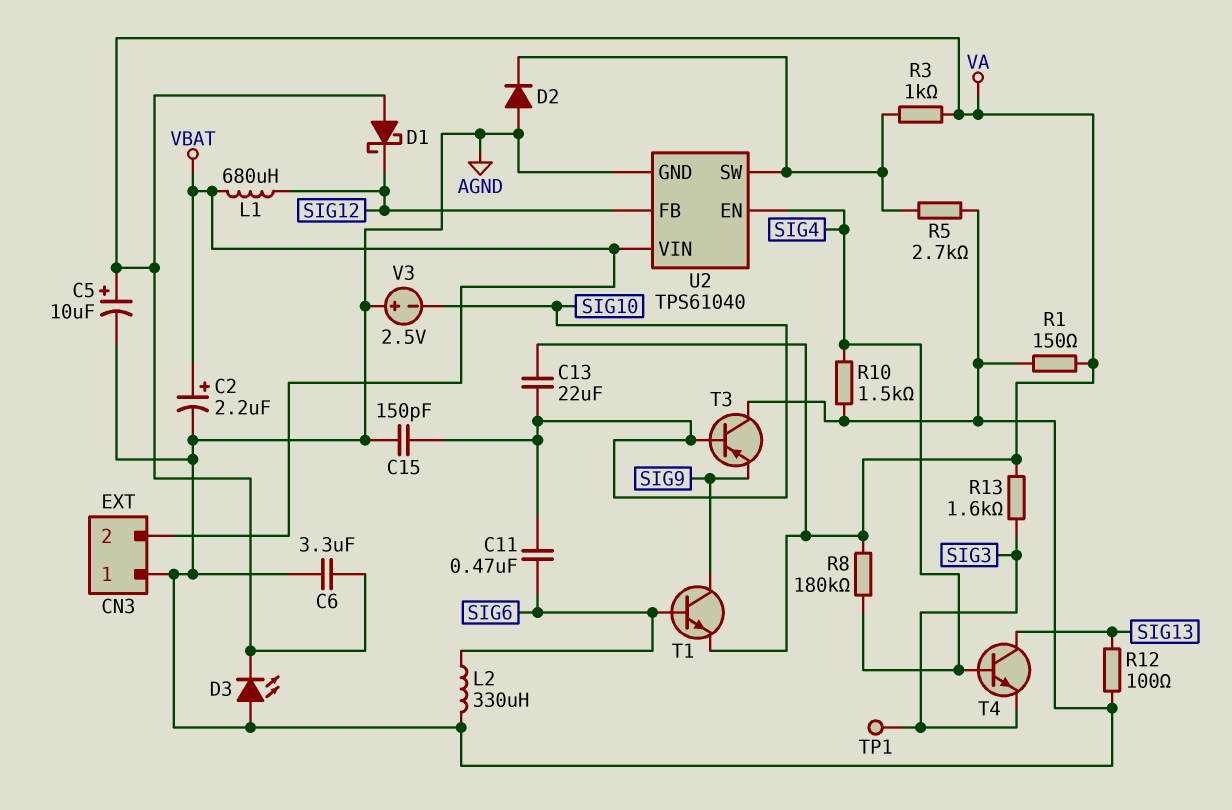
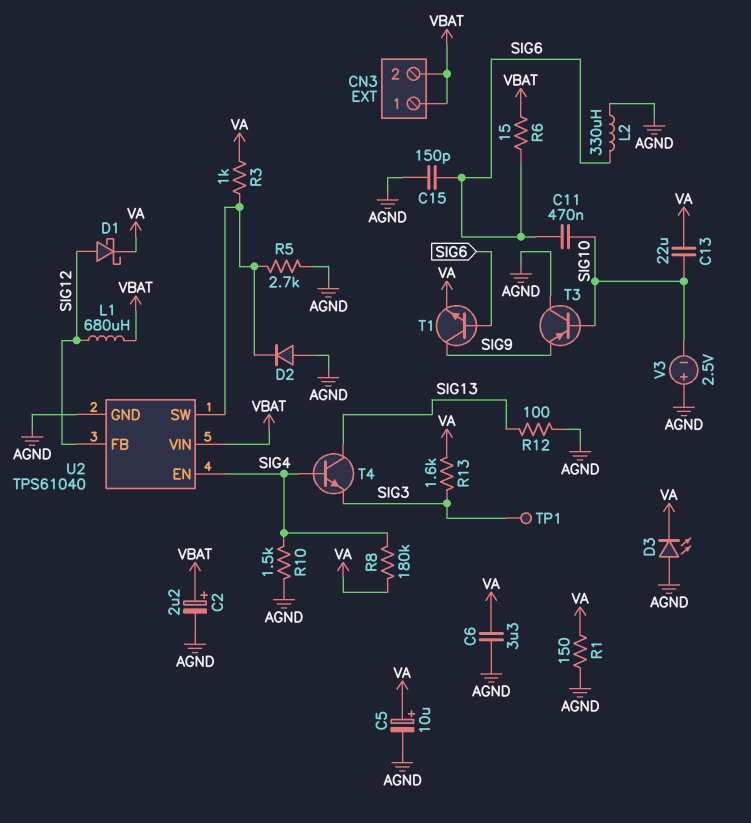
C15: 150pF (AGND, SIG10) -> 150pF (AGND, SIG6)
CN3 pin 1: AGND -> VBAT
D1: schottky (A VA, K SIG12) -> schottky (A SIG12, K VA)
R6: none -> 15 (SIG6, VBAT)

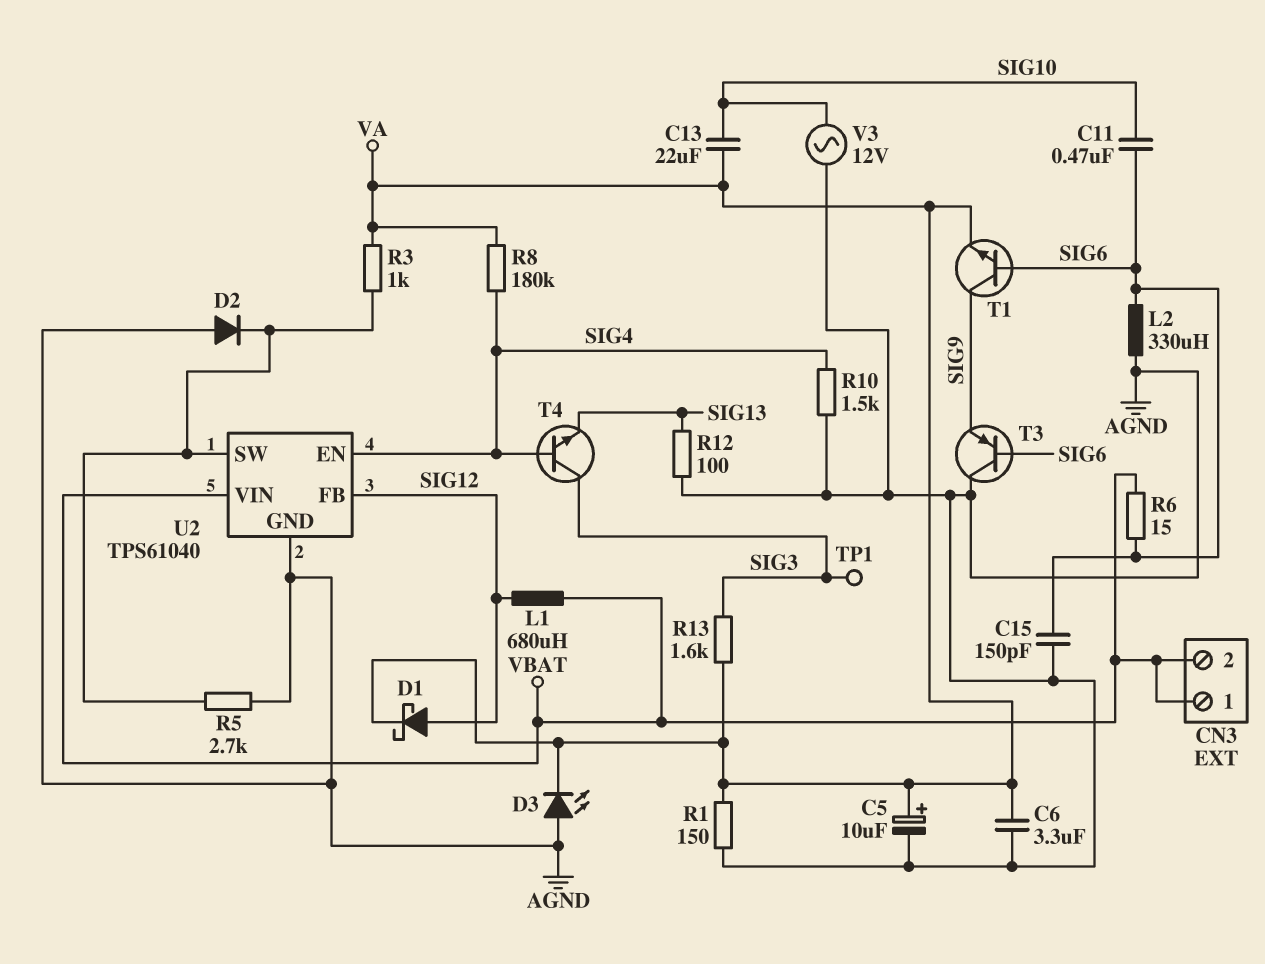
C2: 2.2uF (plus VBAT, minus AGND) -> none
T3: PNP (B SIG10, C AGND, E SIG9) -> PNP (B SIG6, C AGND, E SIG9)
T4: NPN (B SIG4, C SIG13, E SIG3) -> NPN (B SIG4, C SIG3, E SIG13)
V3: 2.5V (plus AGND, minus SIG10) -> AC 12V (AGND, SIG10)

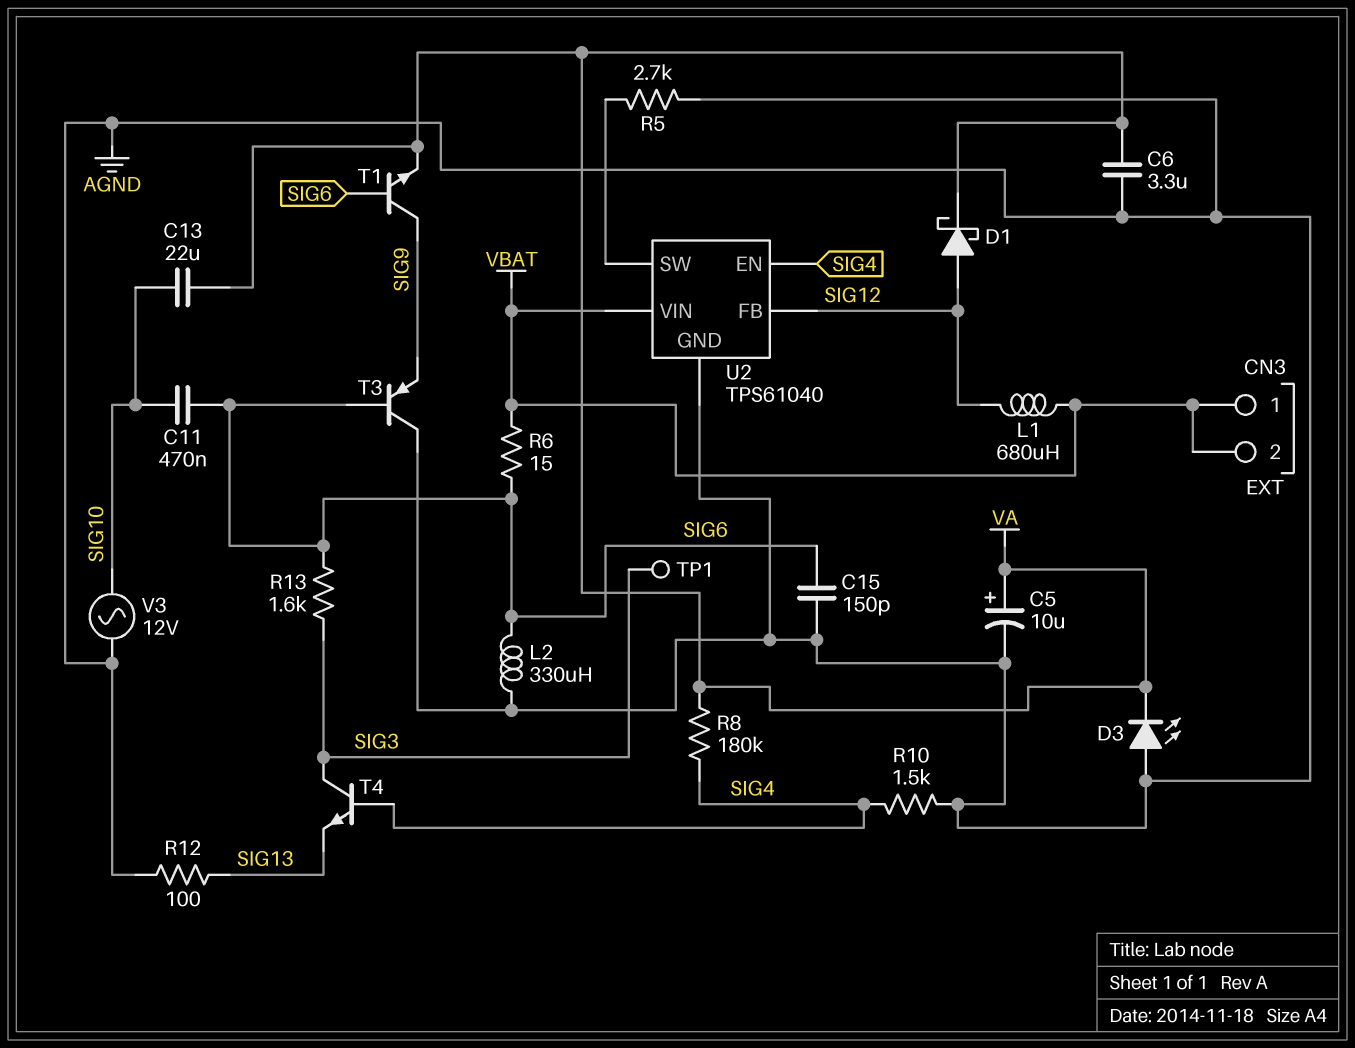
D2: diode (A AGND, K U2/SW) -> none
R1: 150 (AGND, VA) -> none
R3: 1k (U2/SW, VA) -> none
R13: 1.6k (SIG3, VA) -> 1.6k (SIG3, SIG6)

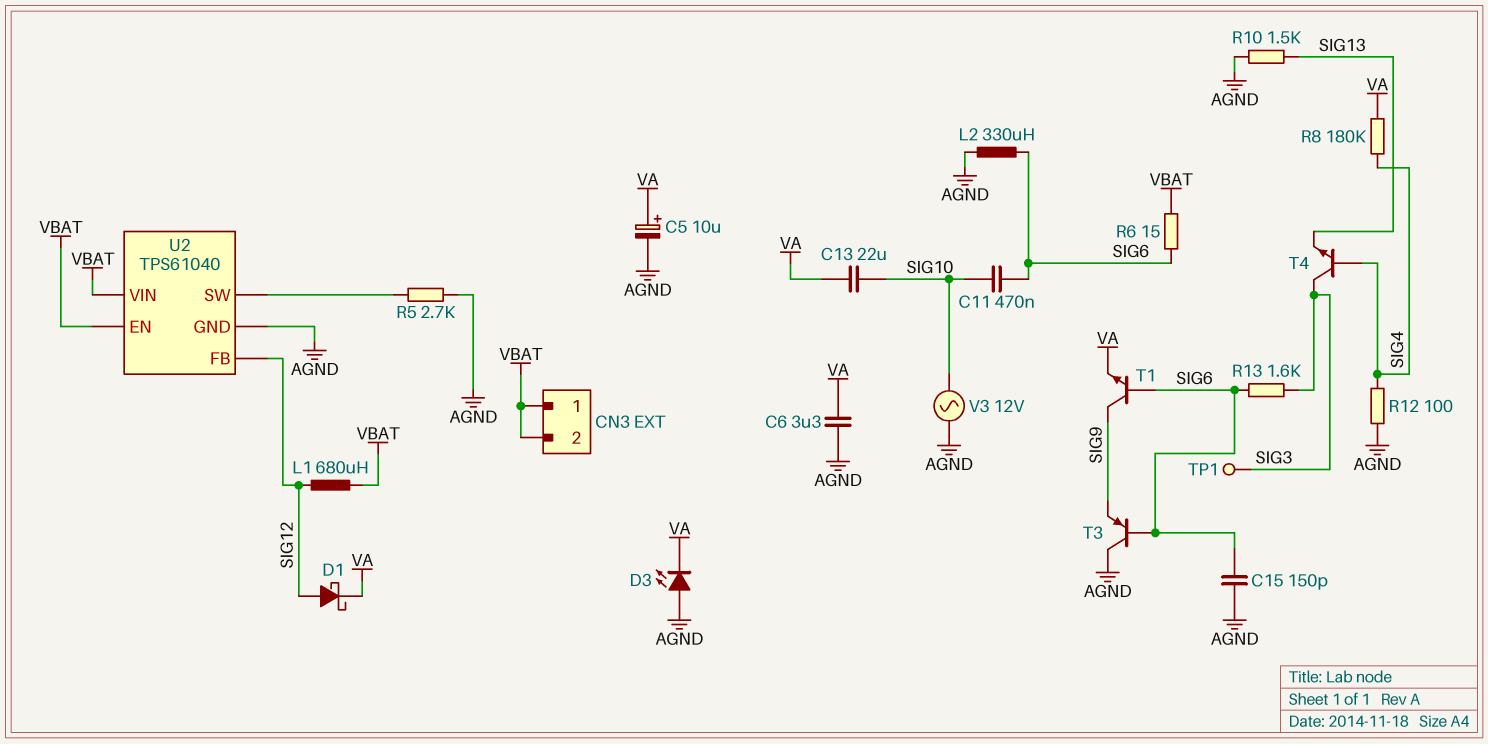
R10: 1.5k (AGND, SIG4) -> 1.5k (AGND, SIG13)
R12: 100 (AGND, SIG13) -> 100 (AGND, SIG4)
U2 pin EN: SIG4 -> VBAT

